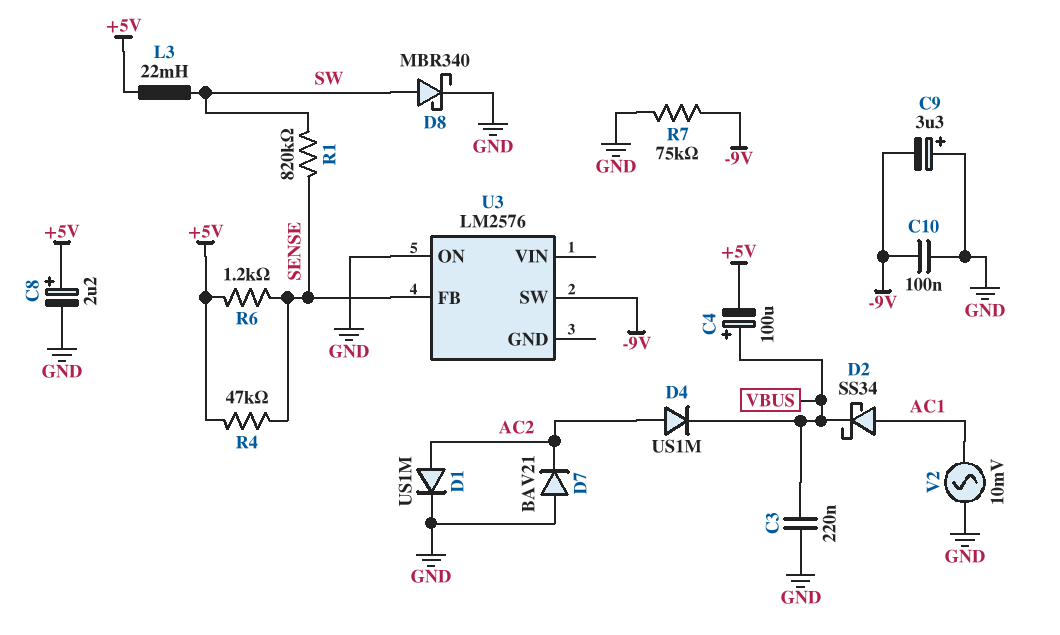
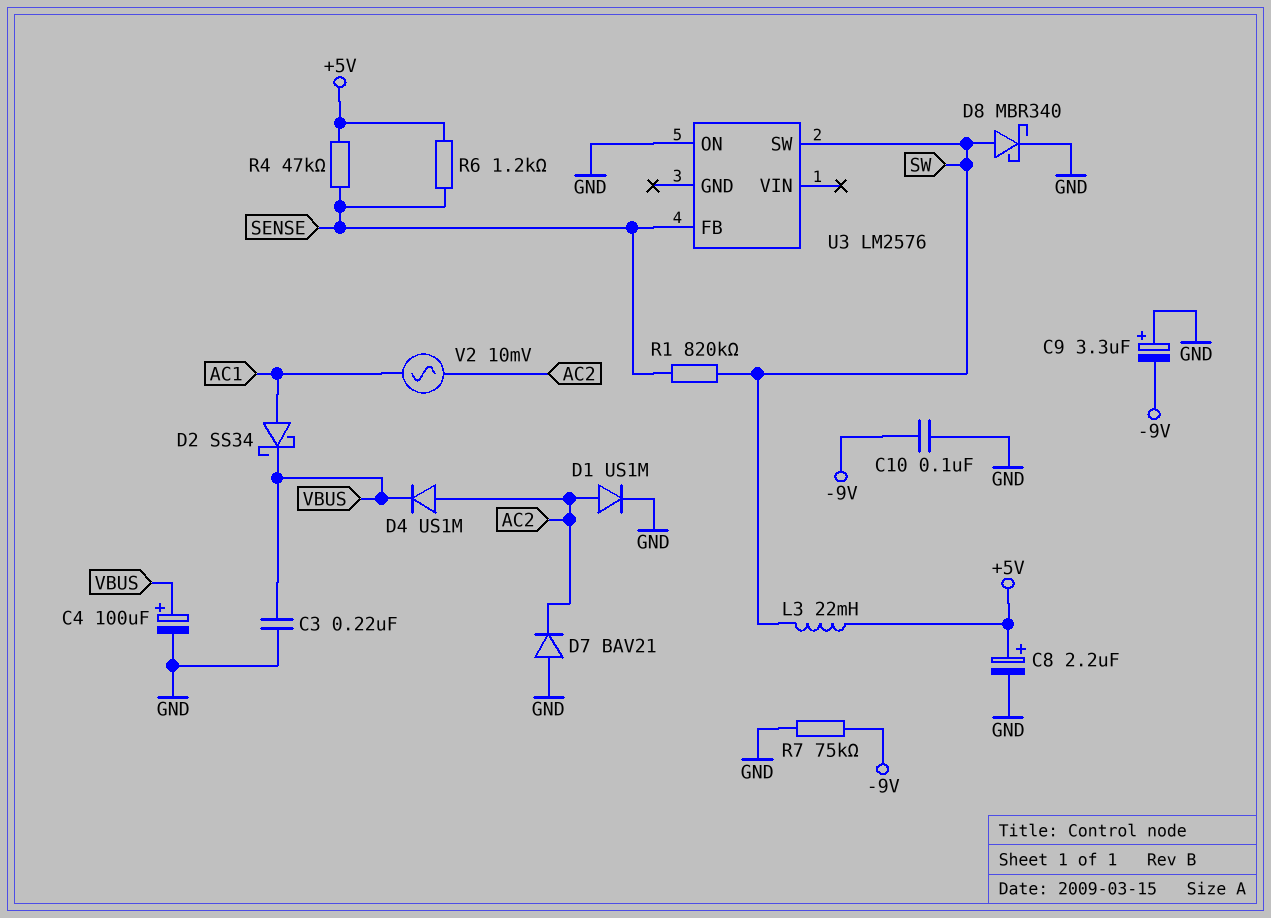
C4: 100uF (plus VBUS, minus +5V) -> 100uF (plus VBUS, minus GND)
U3 pin SW: -9V -> SW
V2: AC 10mV (AC1, GND) -> AC 10mV (AC1, AC2)

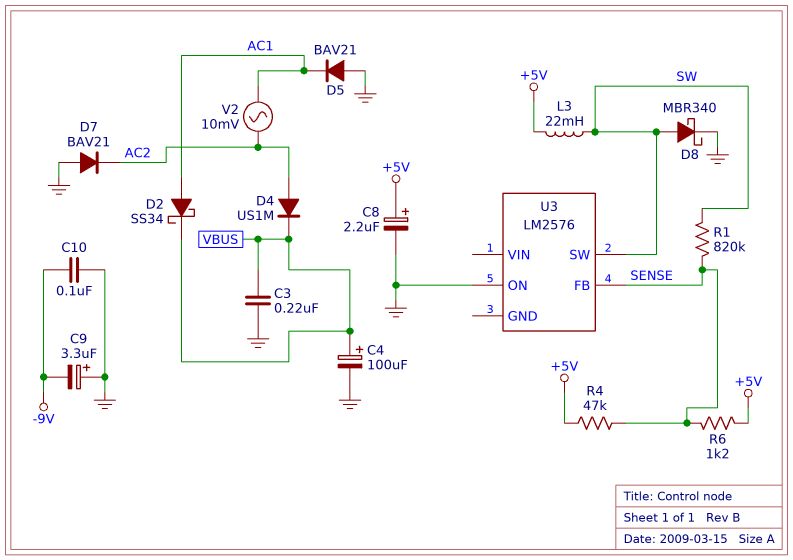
D1: diode US1M (A AC2, K GND) -> none
D5: none -> diode BAV21 (A GND, K AC1)
R7: 75k (-9V, GND) -> none

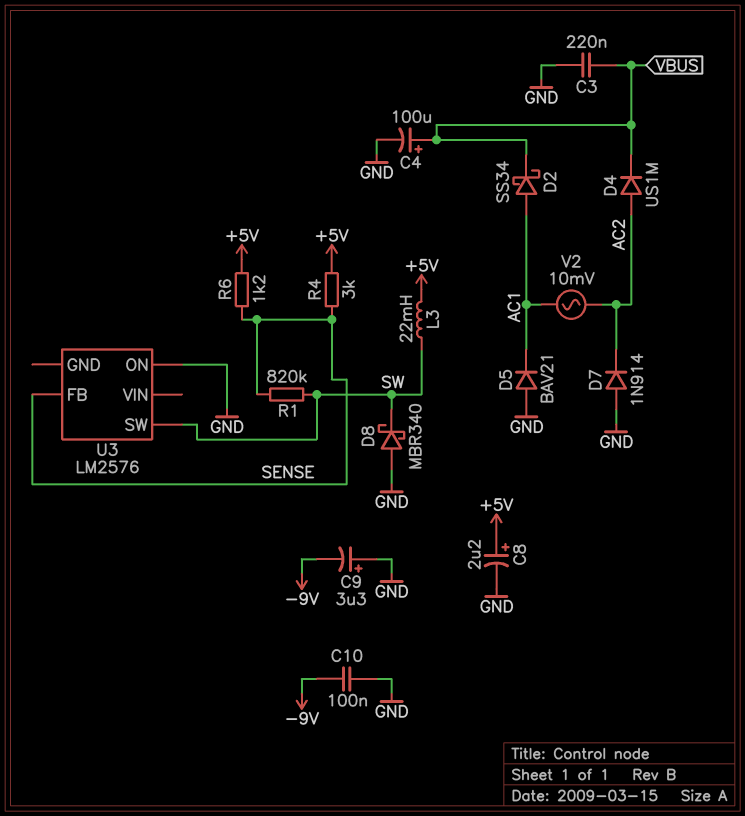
D7: diode BAV21 (A GND, K AC2) -> diode 1N914 (A GND, K AC2)
D8: schottky MBR340 (A SW, K GND) -> schottky MBR340 (A GND, K SW)
R4: 47k (+5V, SENSE) -> 3k (+5V, SENSE)

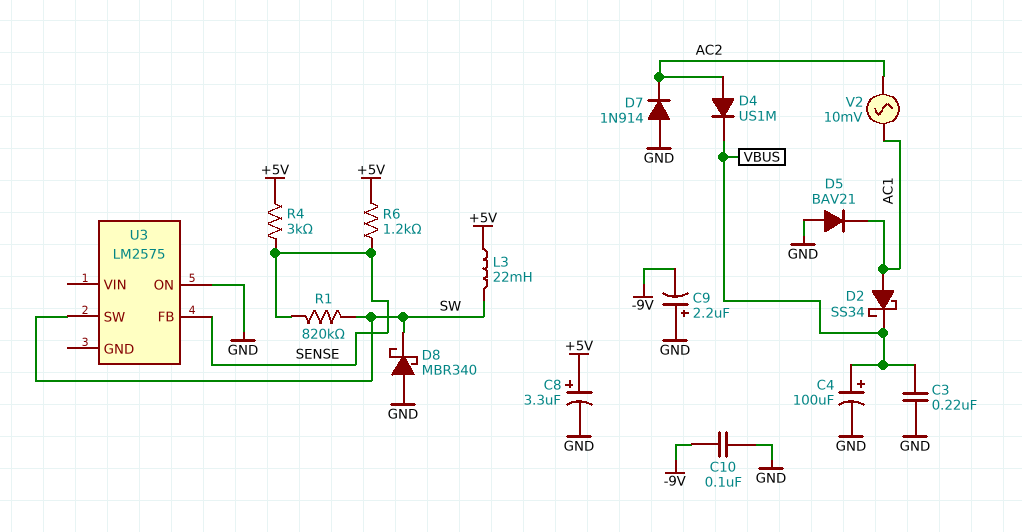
C8: 2.2uF (plus +5V, minus GND) -> 3.3uF (plus +5V, minus GND)
C9: 3.3uF (plus GND, minus -9V) -> 2.2uF (plus GND, minus -9V)
U3: LM2576 -> LM2575

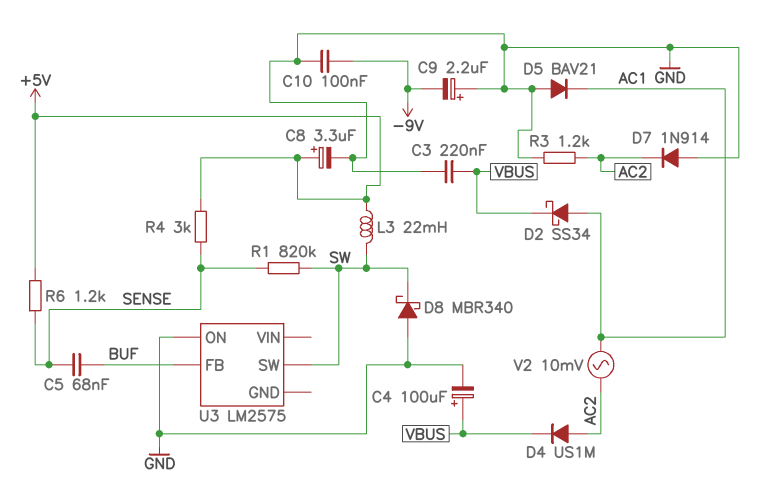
C5: none -> 68nF (BUF, SENSE)
R3: none -> 1.2k (AC2, GND)
U3 pin FB: SENSE -> BUF

